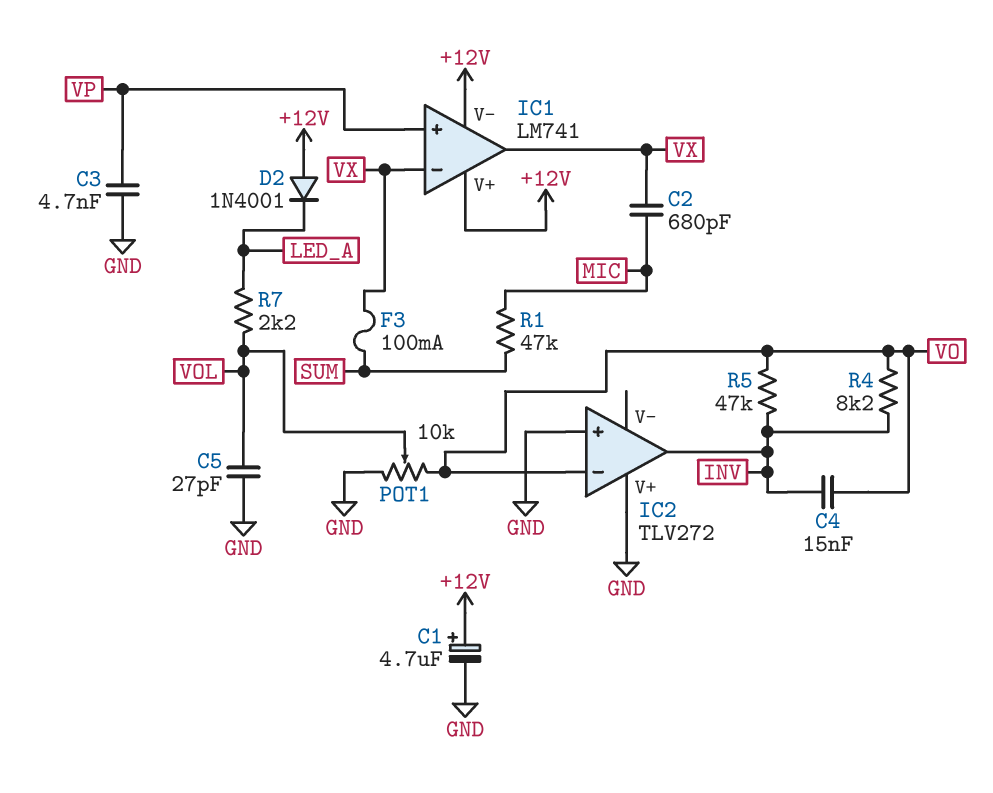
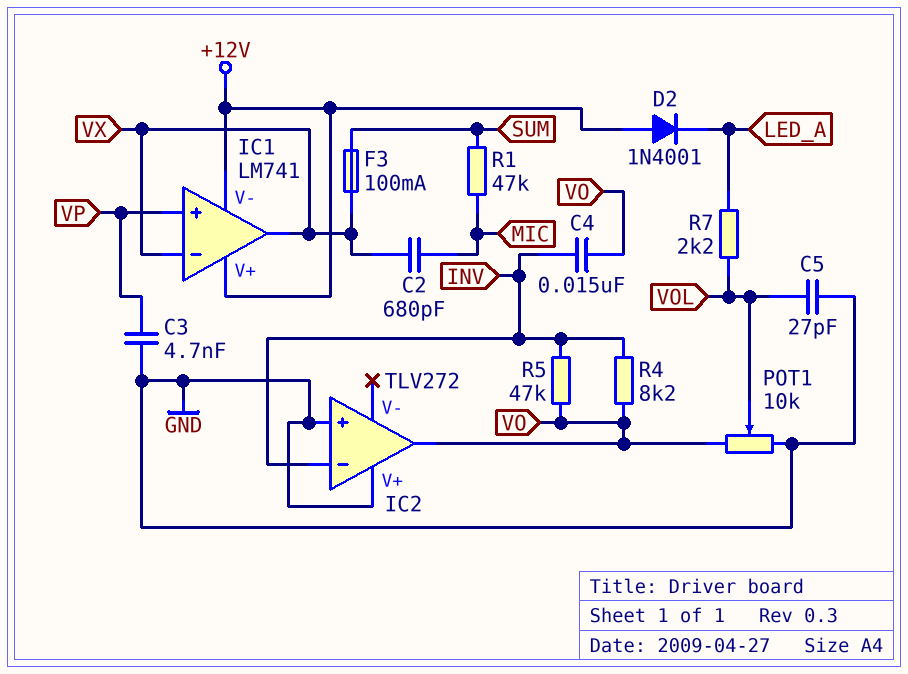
C1: 4.7uF (plus +12V, minus GND) -> none
IC2 pin in-: VO -> INV
IC2 pin out: INV -> VO

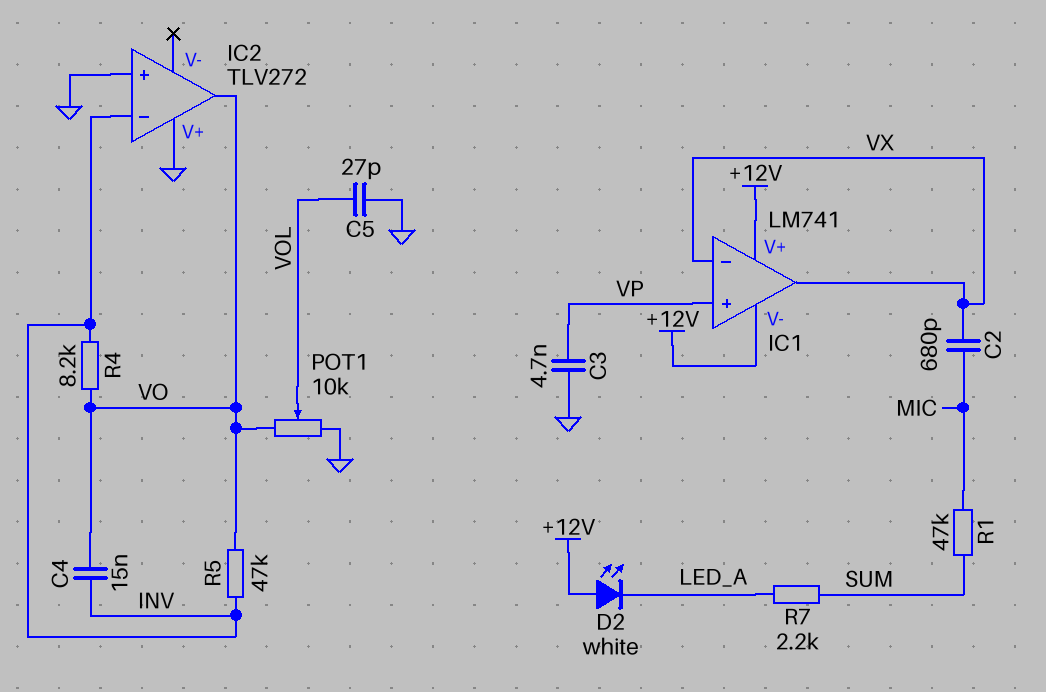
D2: diode 1N4001 (A +12V, K LED_A) -> LED white (A +12V, K LED_A)
F3: 100mA (SUM, VX) -> none
R7: 2.2k (LED_A, VOL) -> 2.2k (LED_A, SUM)

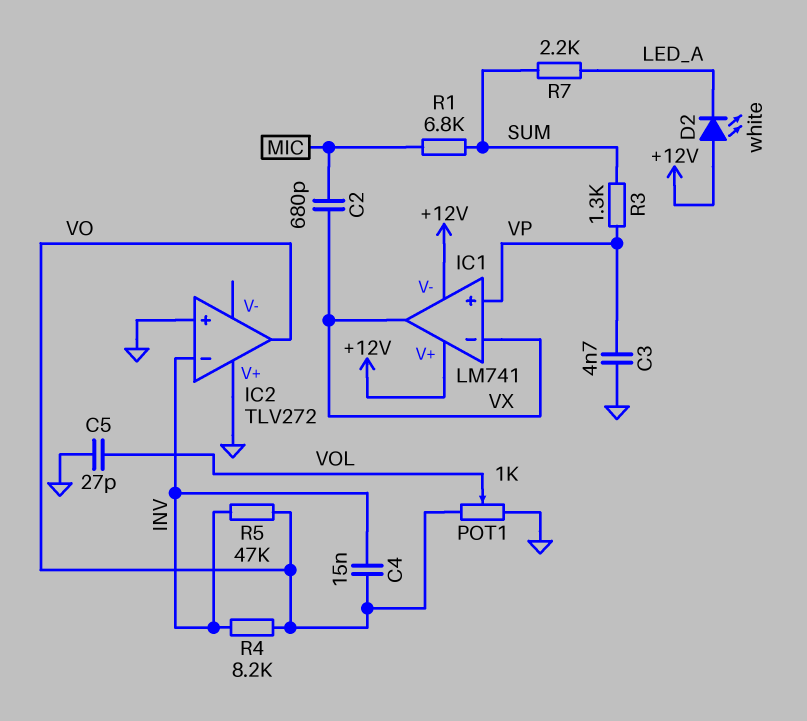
POT1: 10k (GND, VO, wiper VOL) -> 1k (GND, VO, wiper VOL)
R1: 47k (MIC, SUM) -> 6.8k (MIC, SUM)
R3: none -> 1.3k (SUM, VP)

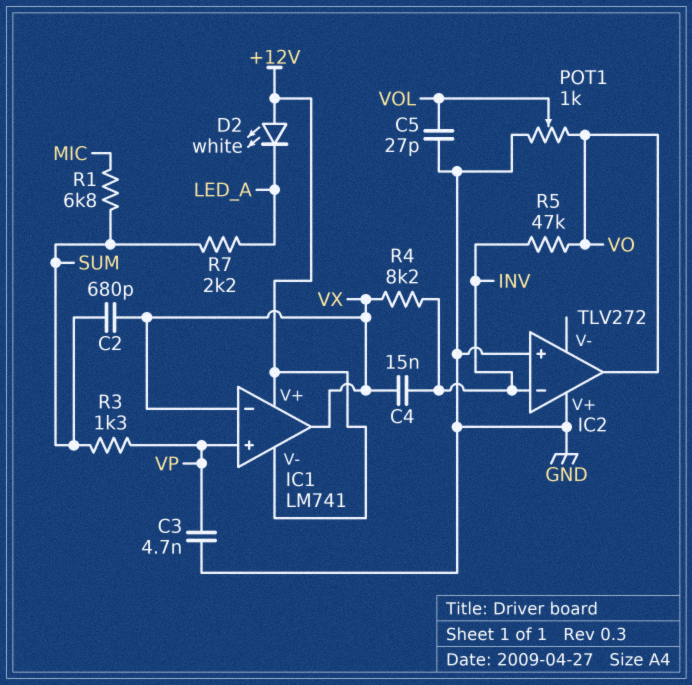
C2: 680pF (MIC, VX) -> 680pF (SUM, VX)
C4: 15nF (INV, VO) -> 15nF (INV, VX)
R4: 8.2k (INV, VO) -> 8.2k (INV, VX)

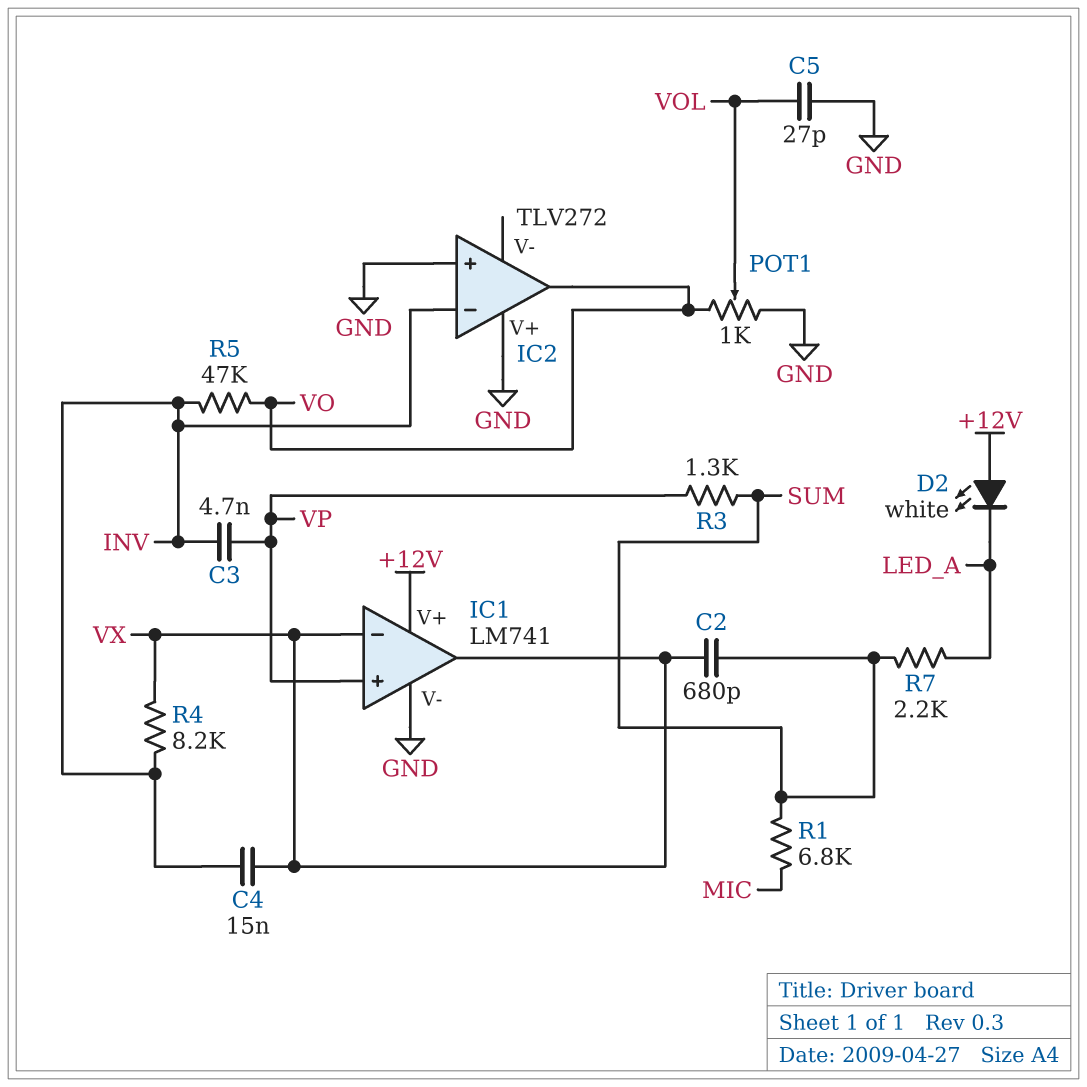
C3: 4.7nF (GND, VP) -> 4.7nF (INV, VP)
IC1 pin V-: +12V -> GND

